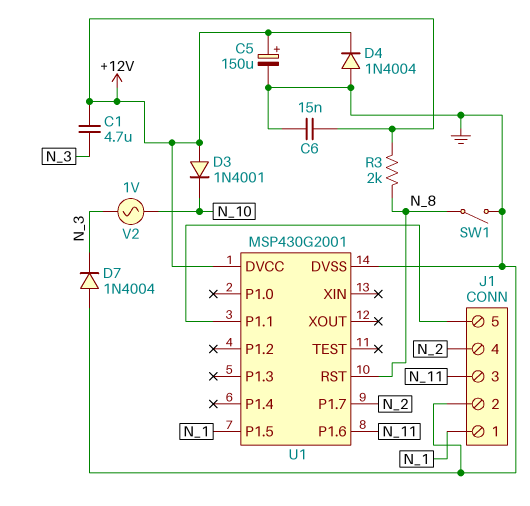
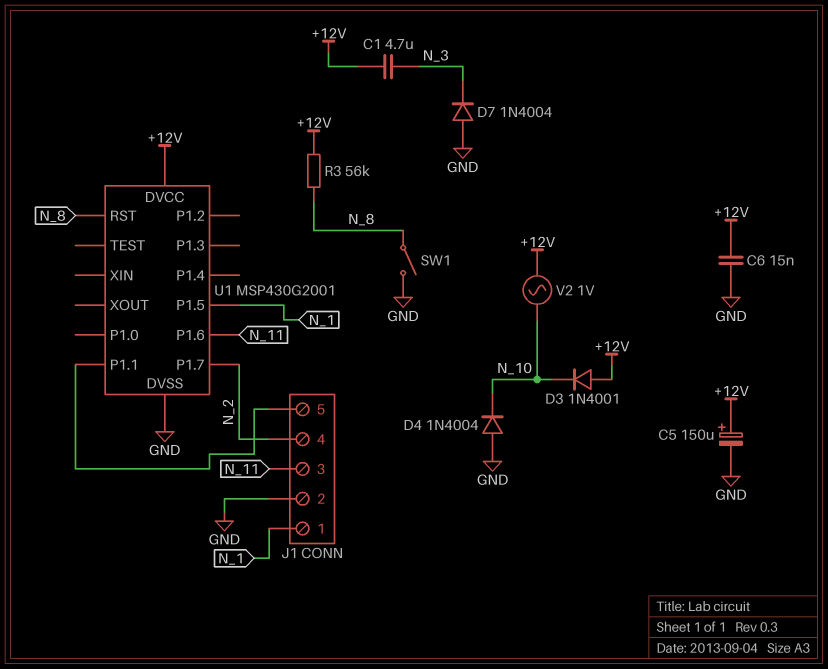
D4: diode 1N4004 (A GND, K +12V) -> diode 1N4004 (A GND, K N_10)
R3: 2k (+12V, N_8) -> 56k (+12V, N_8)
V2: AC 1V (N_3, N_10) -> AC 1V (+12V, N_10)

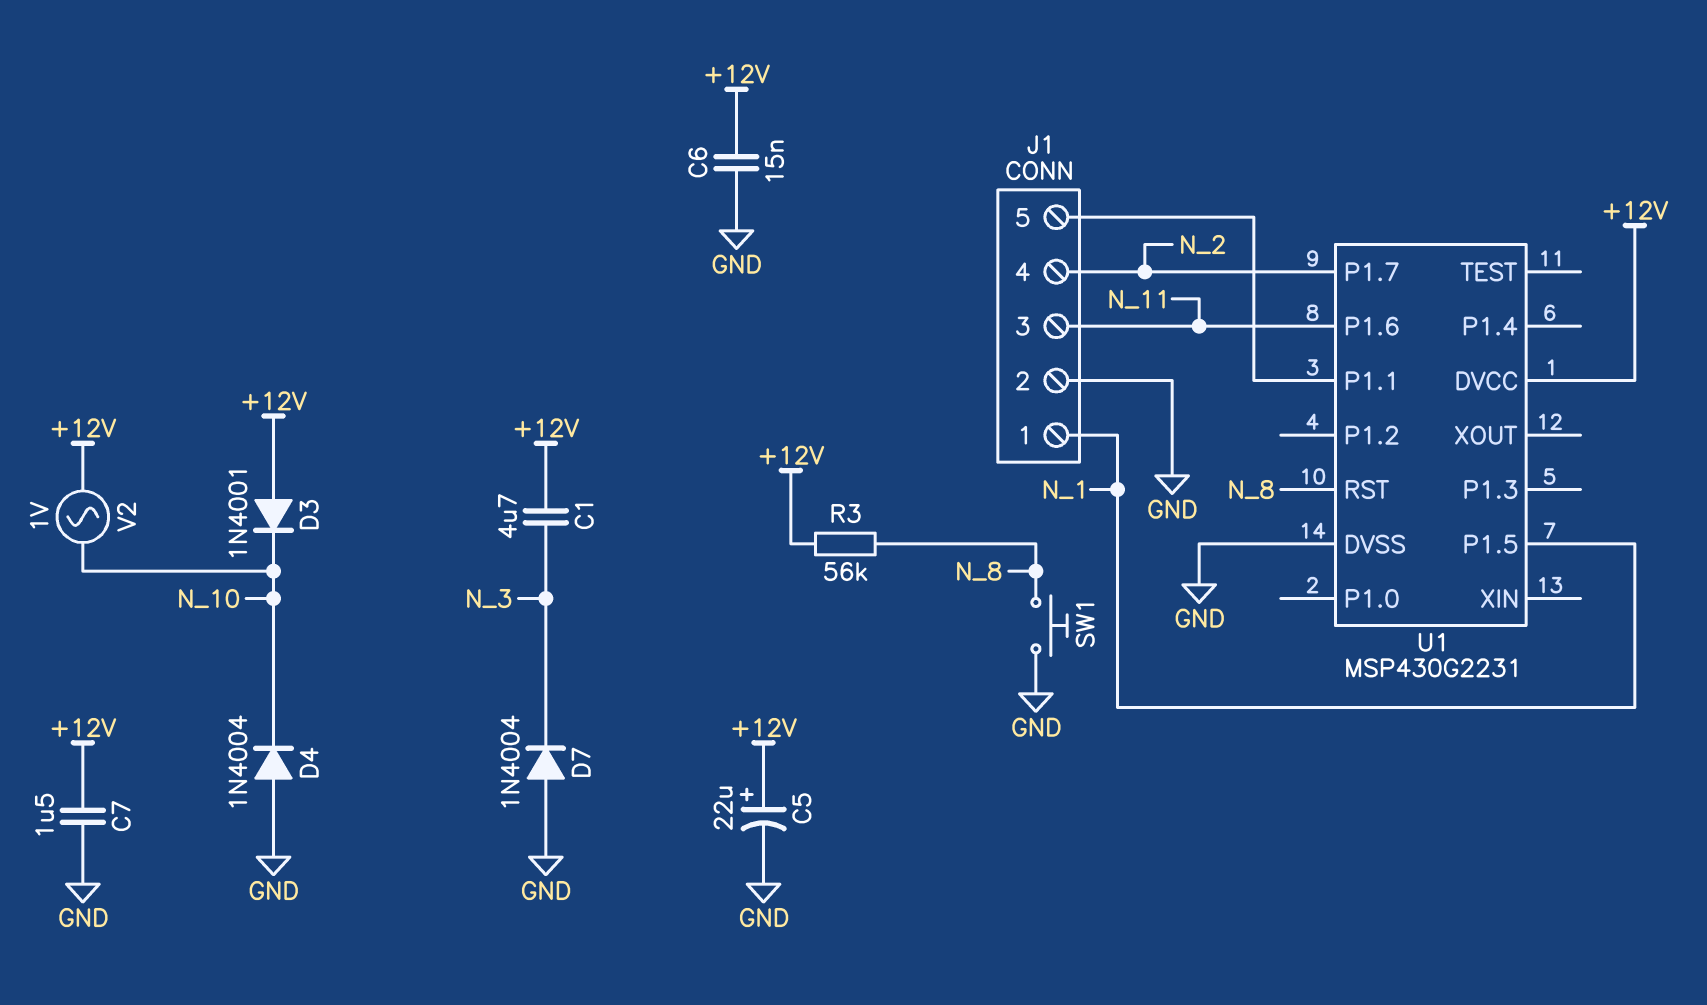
C5: 150uF (plus +12V, minus GND) -> 22uF (plus +12V, minus GND)
C7: none -> 1.5uF (+12V, GND)
SW1: switch (GND, N_8) -> button (GND, N_8)
U1: MSP430G2001 -> MSP430G2231

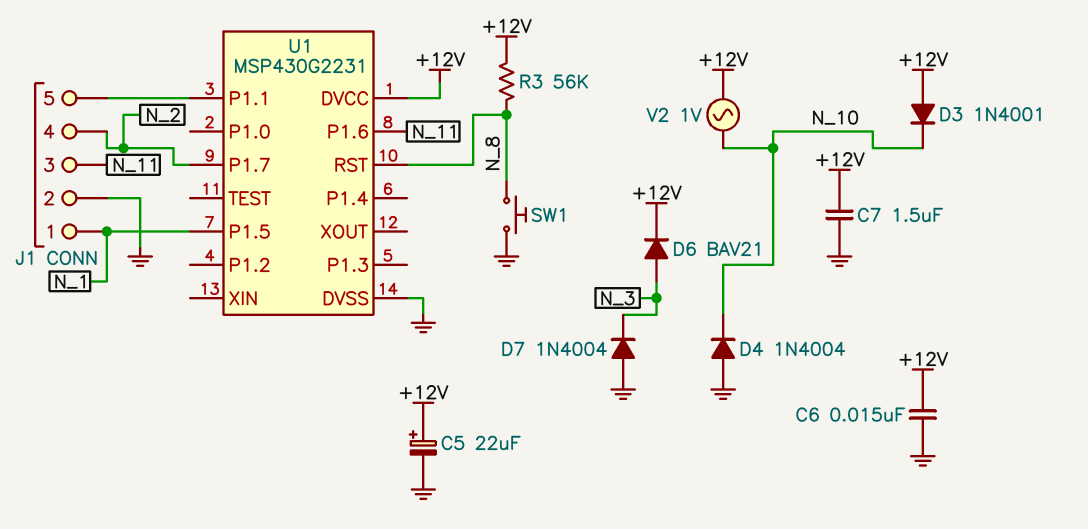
C1: 4.7uF (+12V, N_3) -> none
D6: none -> diode BAV21 (A N_3, K +12V)

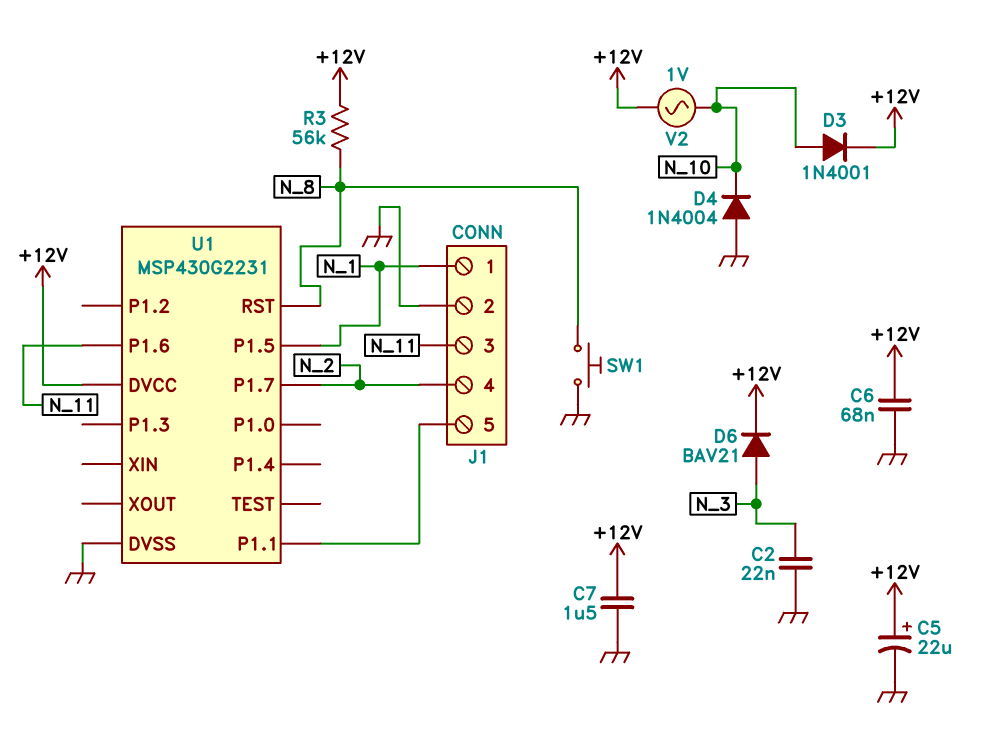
C2: none -> 22nF (GND, N_3)
C6: 15nF (+12V, GND) -> 68nF (+12V, GND)
D3: diode 1N4001 (A +12V, K N_10) -> diode 1N4001 (A N_10, K +12V)
D7: diode 1N4004 (A GND, K N_3) -> none

